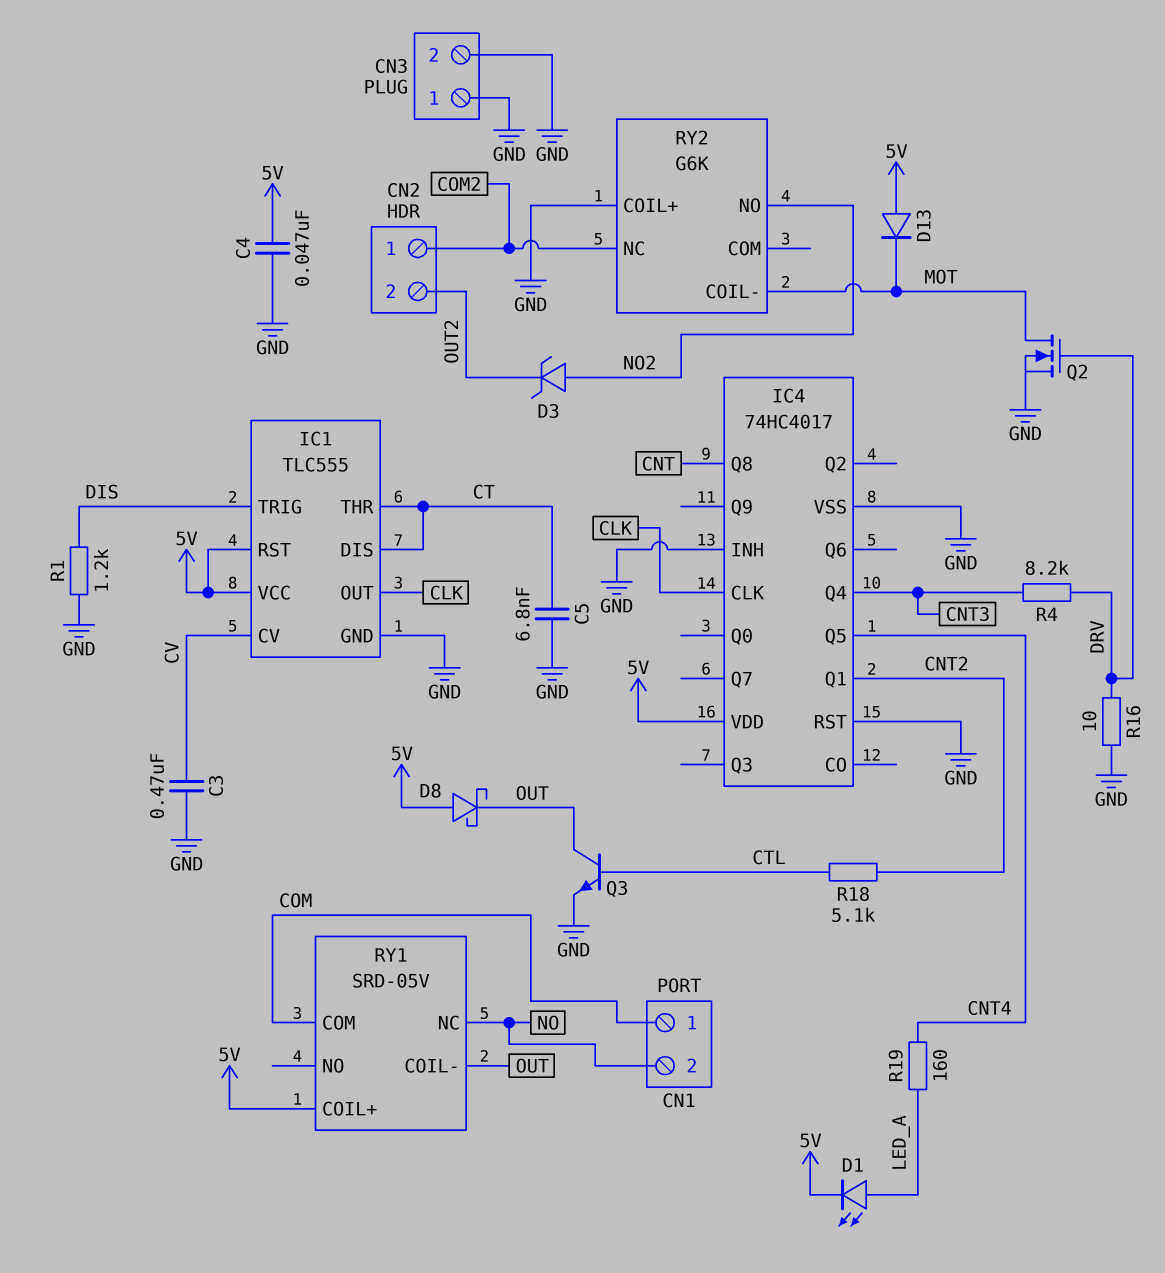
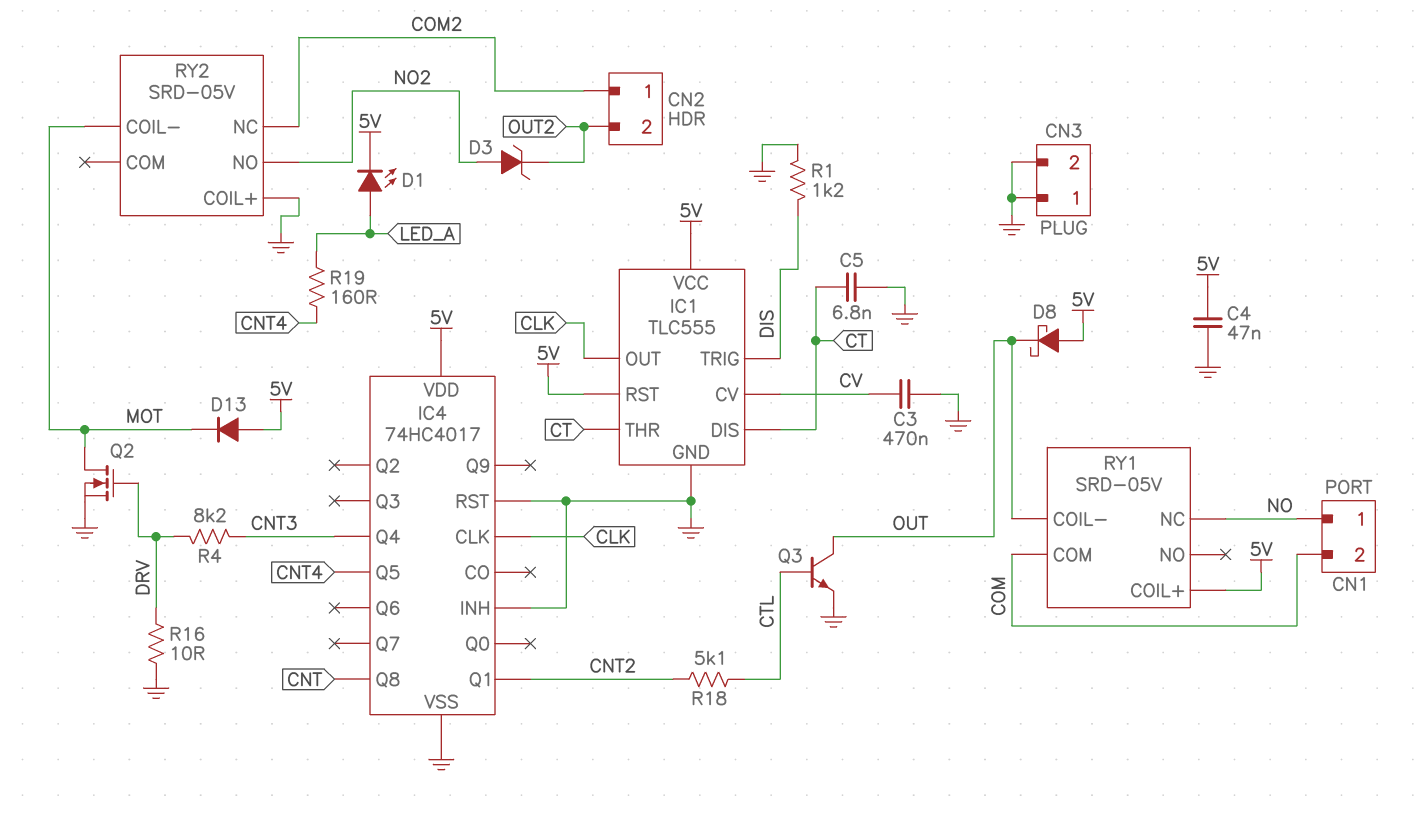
CN1 pin 1: COM -> NO
CN1 pin 2: NO -> COM
RY2: G6K -> SRD-05V

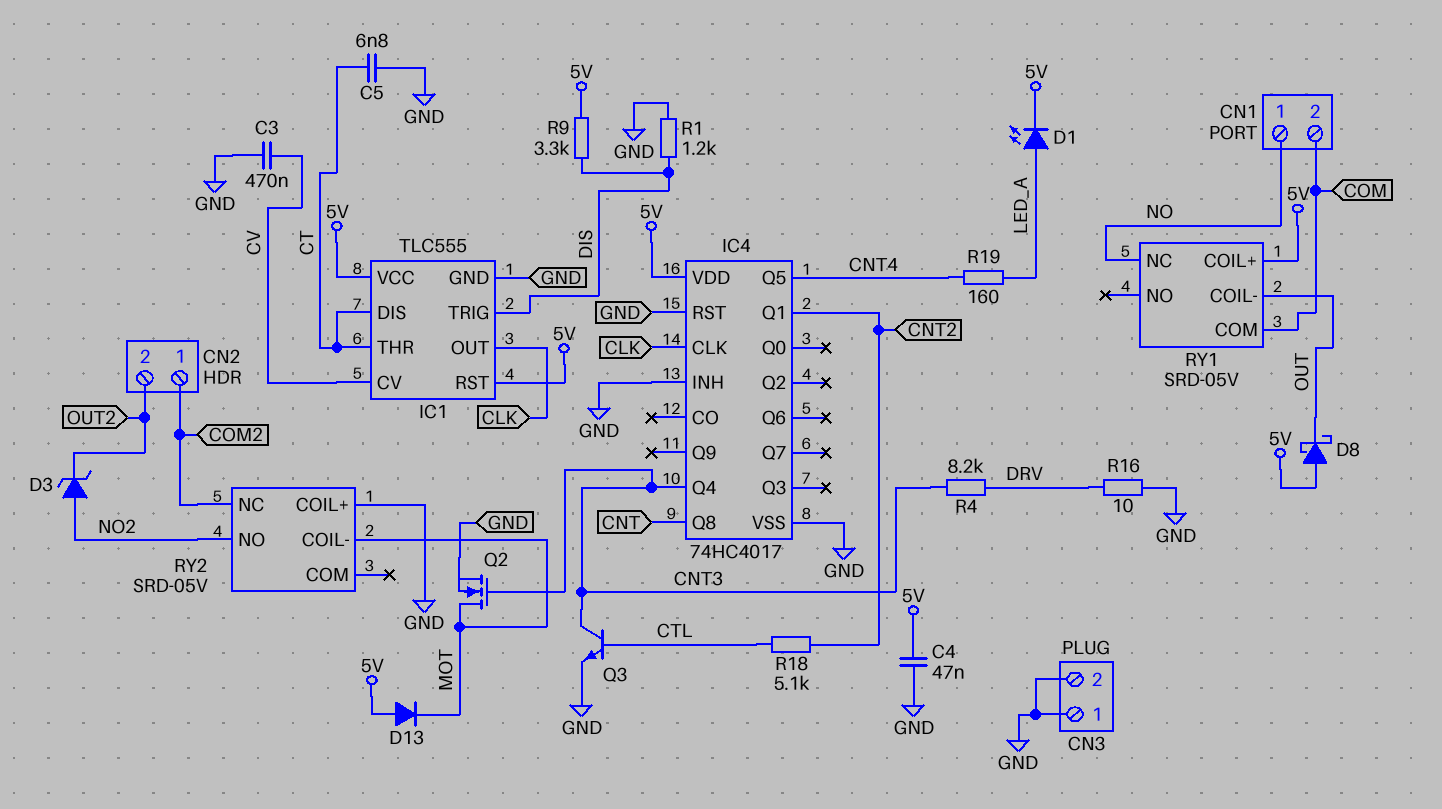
Q2: NMOS (G DRV, D MOT, S GND) -> NMOS (G CNT3, D MOT, S GND)
Q3: NPN (B CTL, C OUT, E GND) -> NPN (B CTL, C CNT3, E GND)
R9: none -> 3.3k (5V, DIS)

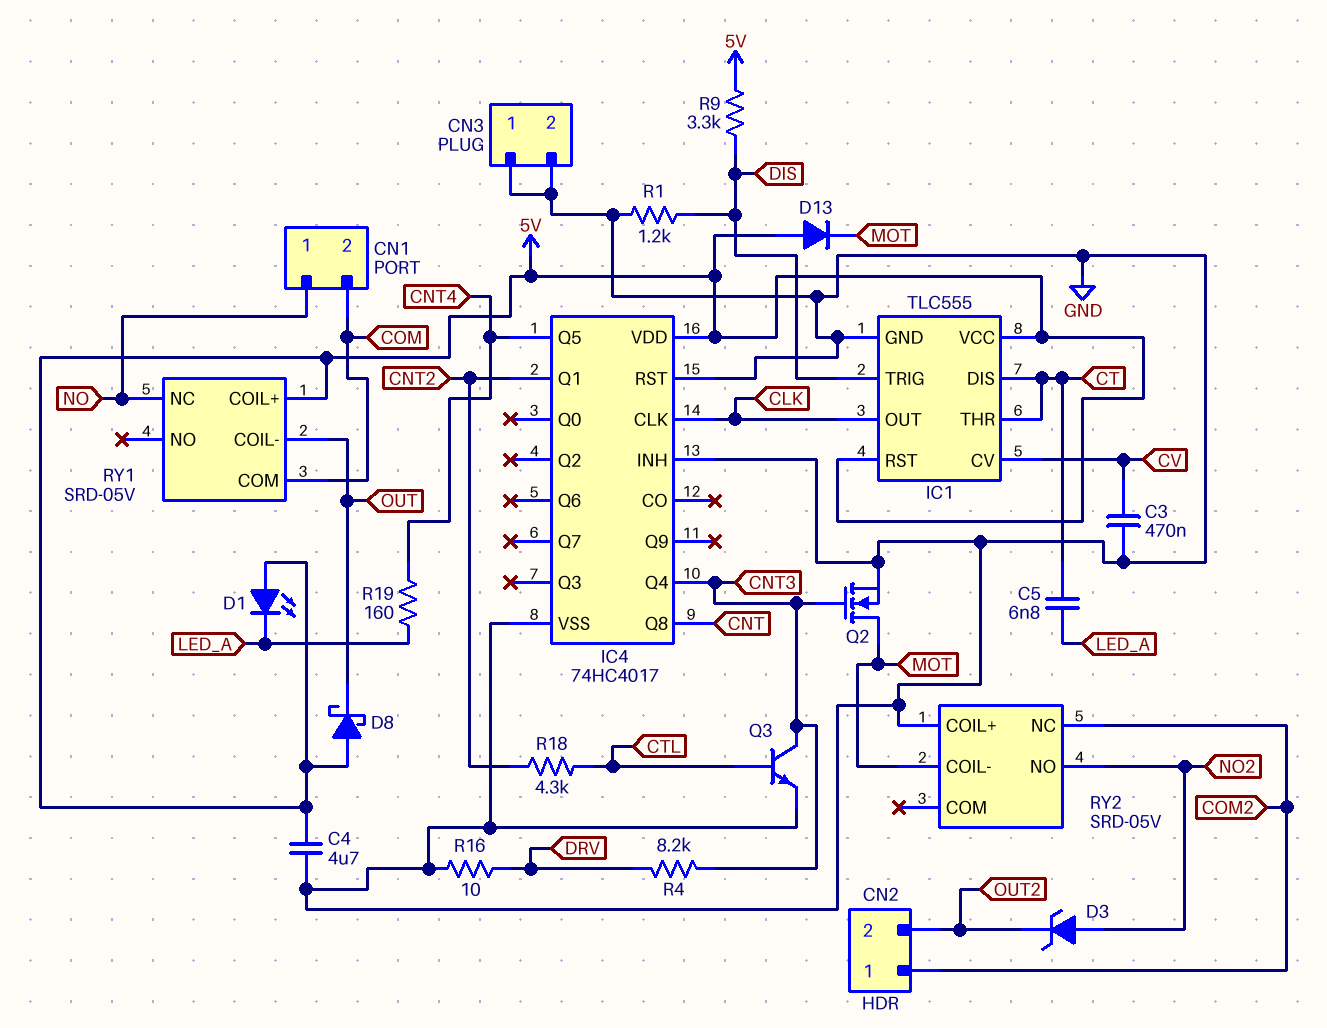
C4: 47nF (5V, GND) -> 4.7uF (5V, GND)
C5: 6.8nF (CT, GND) -> 6.8nF (CT, LED_A)
D1: LED (A LED_A, K 5V) -> LED (A 5V, K LED_A)
R18: 5.1k (CNT2, CTL) -> 4.3k (CNT2, CTL)

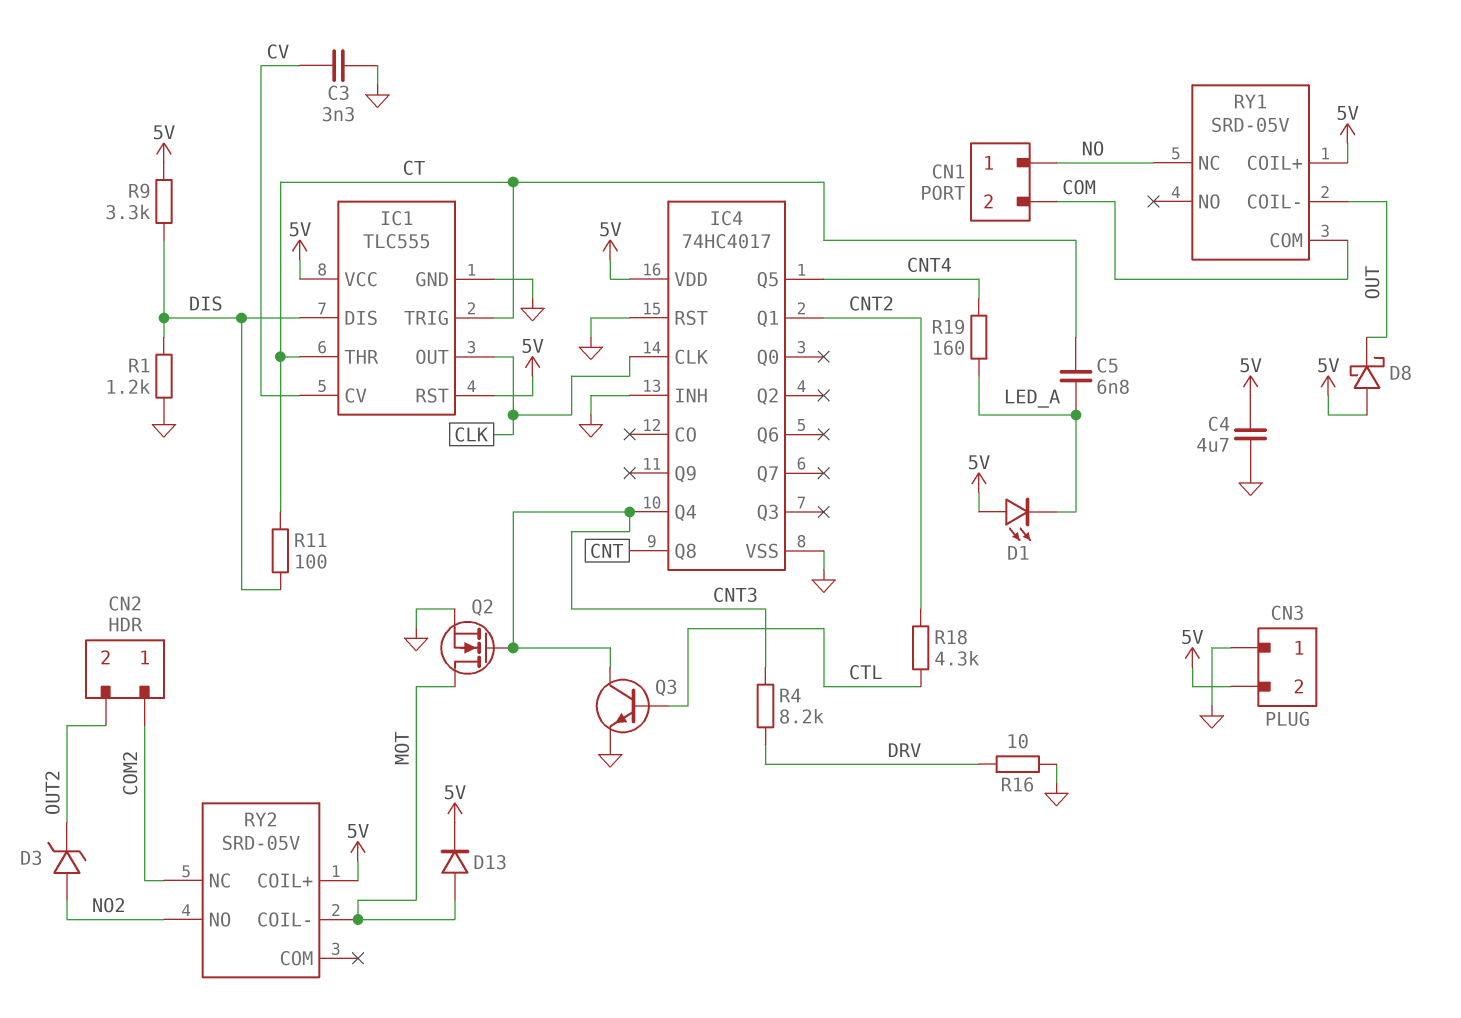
C3: 470nF (CV, GND) -> 3.3nF (CV, GND)
CN3 pin 2: GND -> 5V
D13: diode (A 5V, K MOT) -> diode (A MOT, K 5V)
IC1 pin DIS: CT -> DIS
IC1 pin TRIG: DIS -> CT
R11: none -> 100 (CT, DIS)
RY2 pin COIL+: GND -> 5V

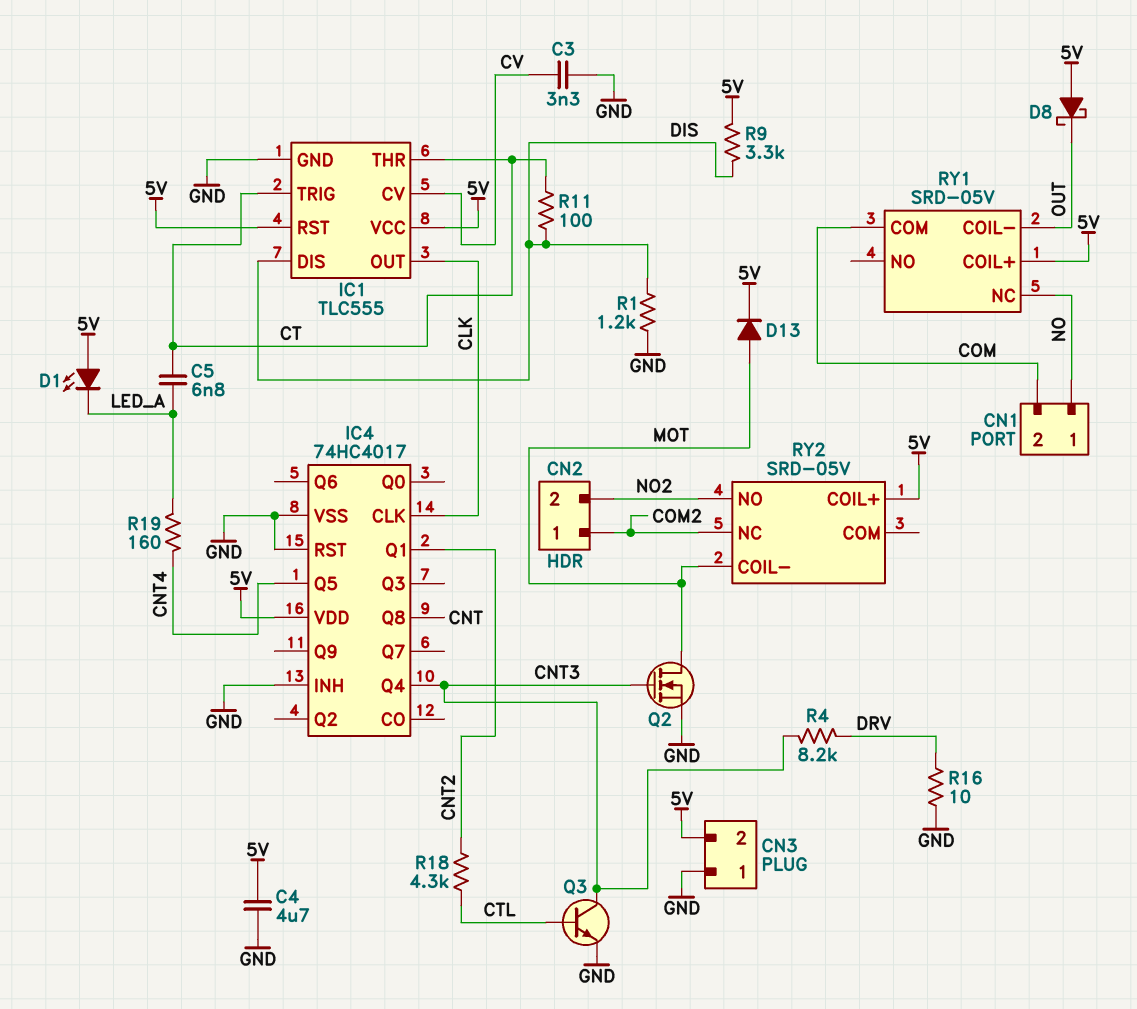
CN2 pin 2: OUT2 -> NO2
D3: zener (A NO2, K OUT2) -> none

